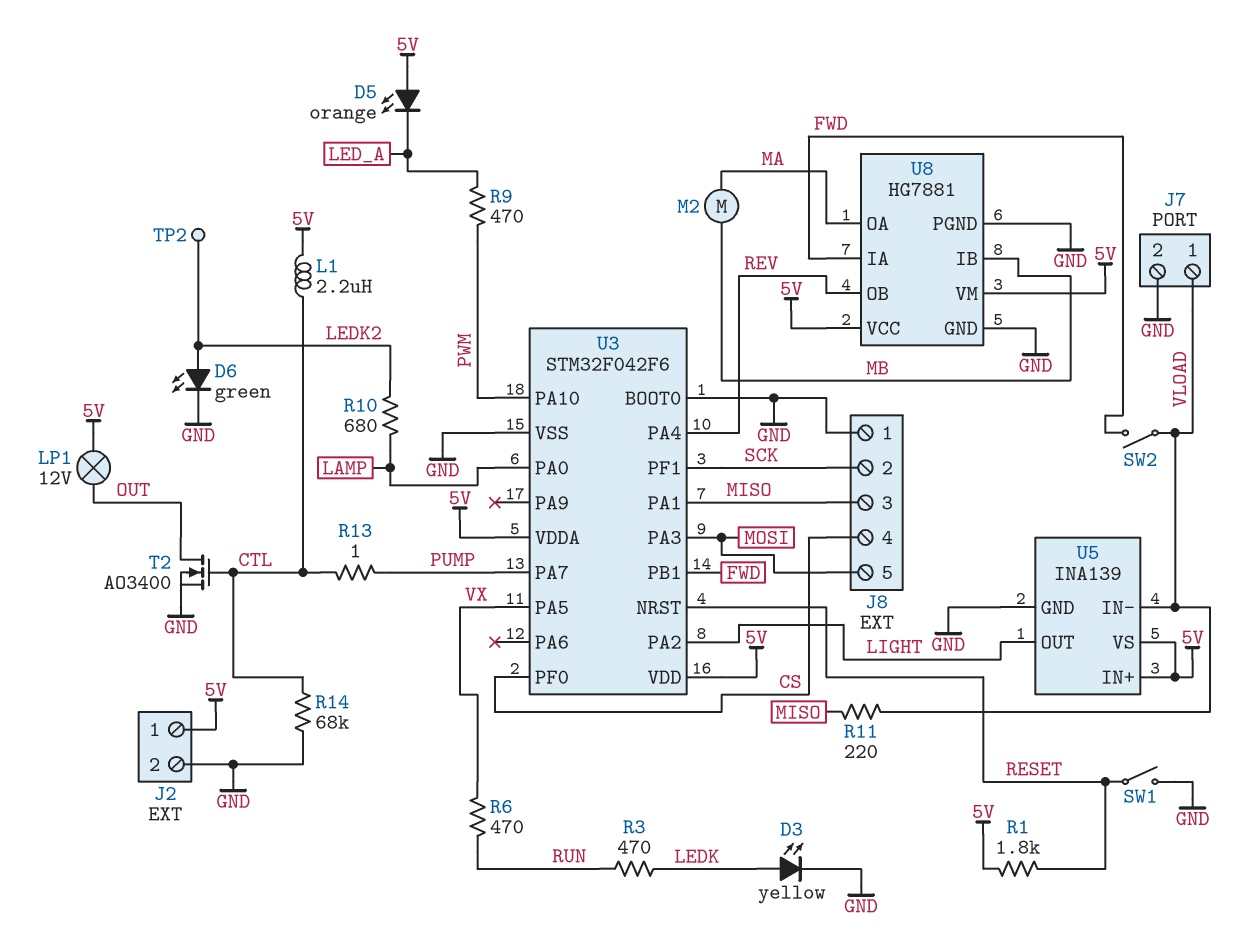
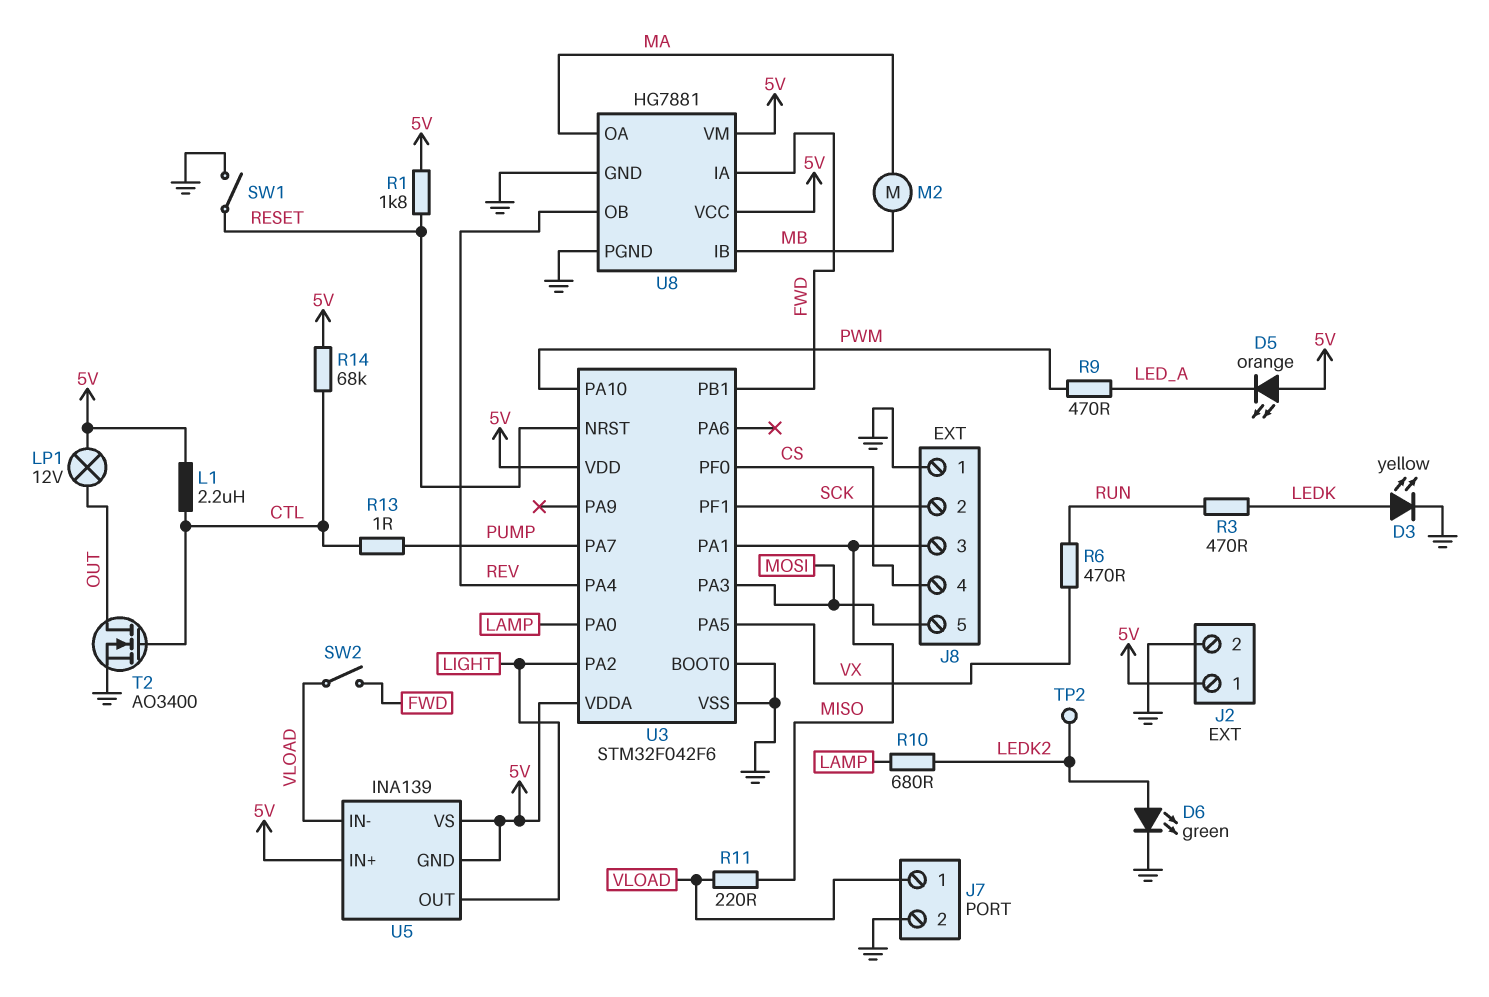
R14: 68k (CTL, GND) -> 68k (5V, CTL)
U5 pin GND: GND -> 5V

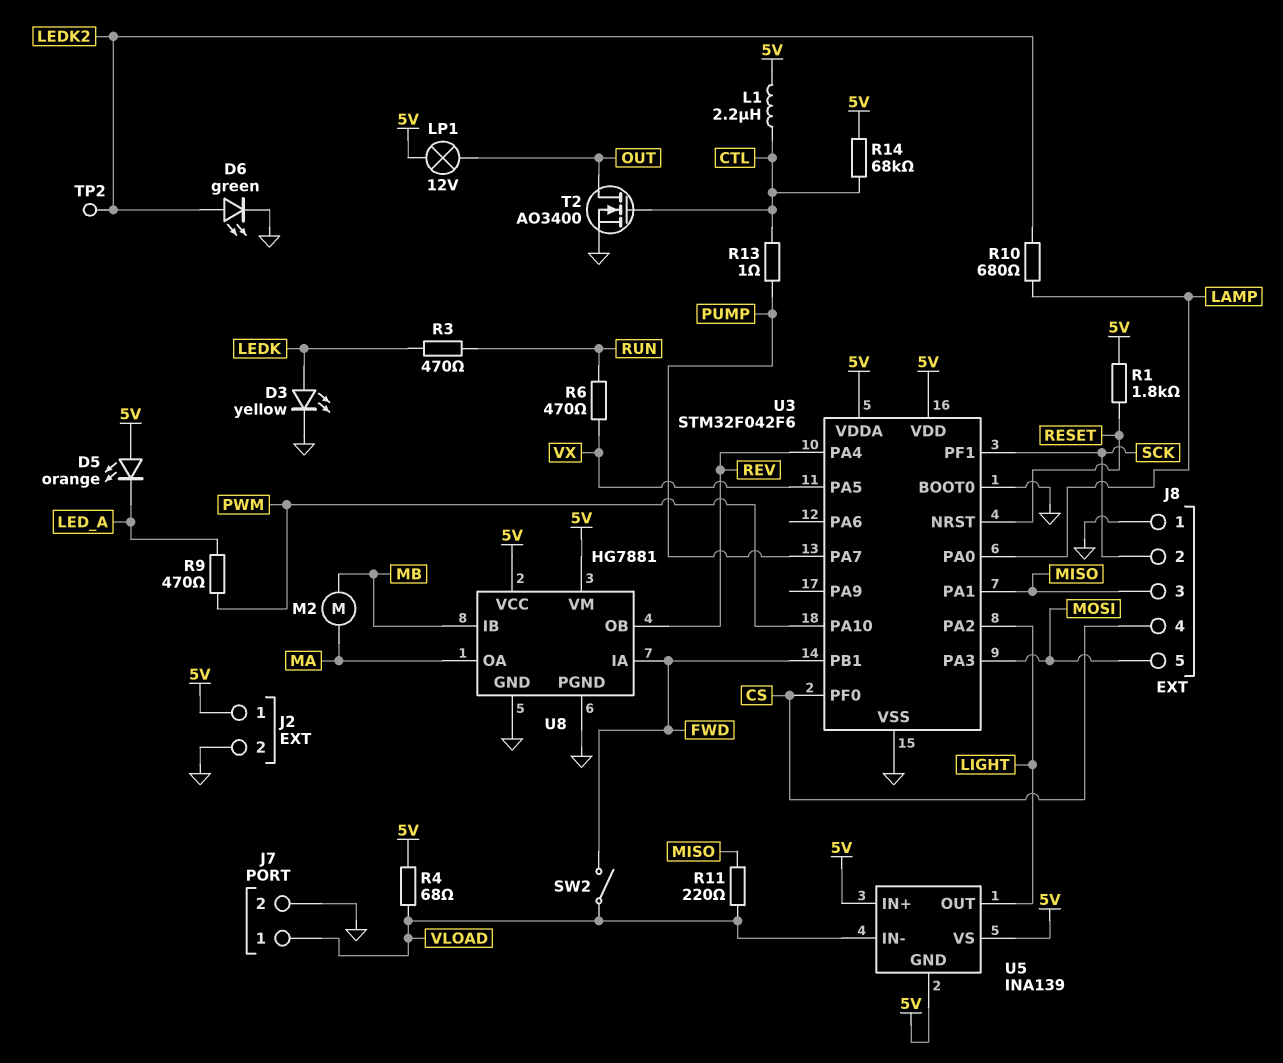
R4: none -> 68 (5V, VLOAD)
SW1: switch (GND, RESET) -> none

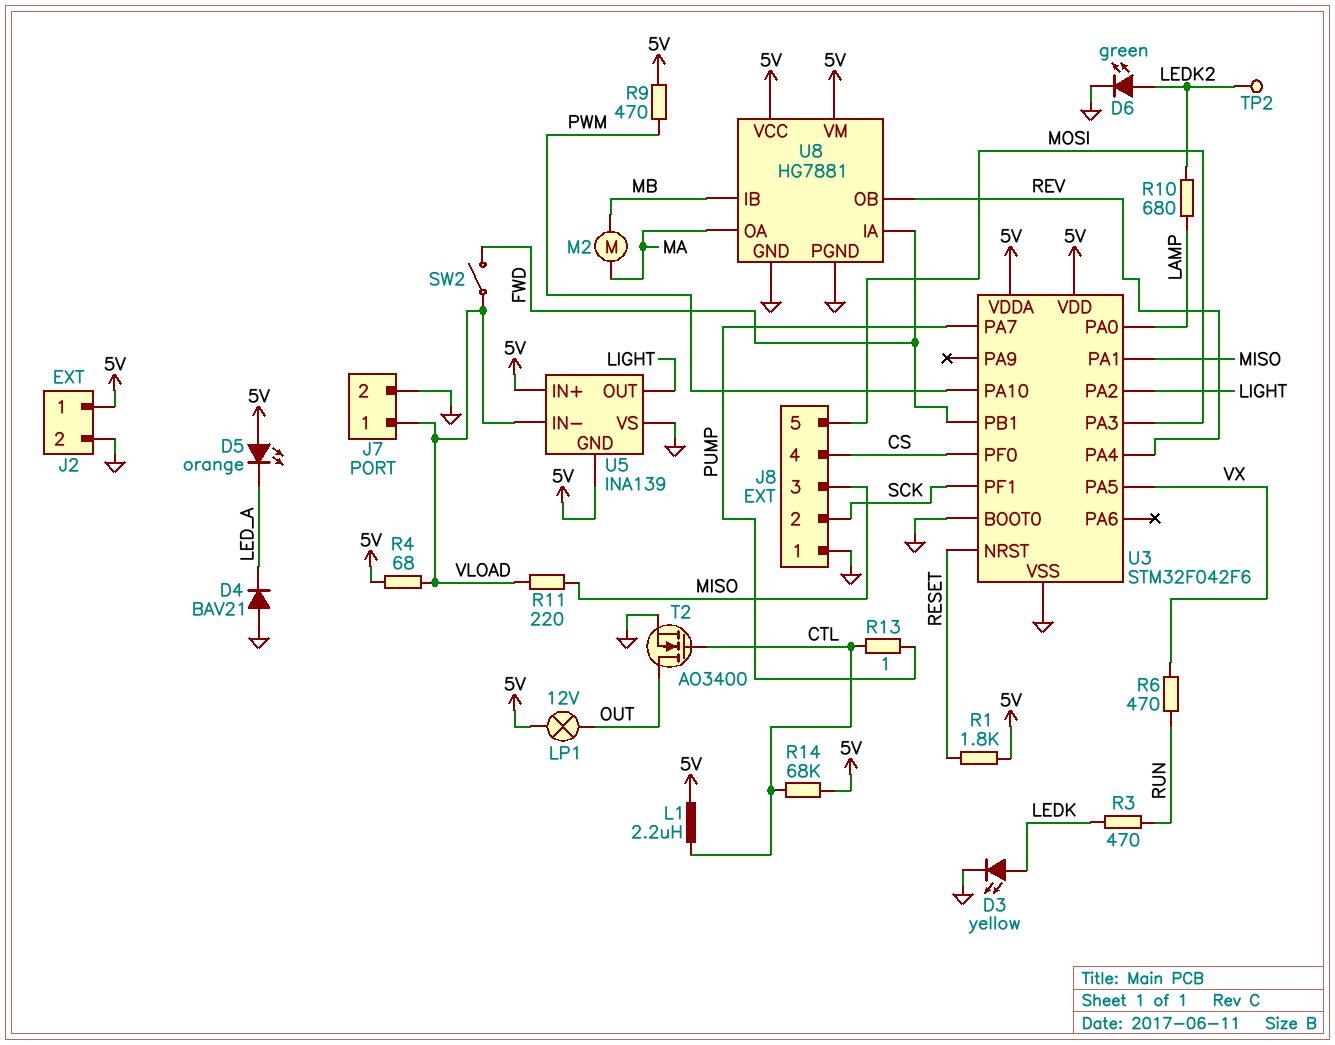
D4: none -> diode BAV21 (A GND, K LED_A)
R9: 470 (LED_A, PWM) -> 470 (5V, PWM)
U5 pin VS: 5V -> GND

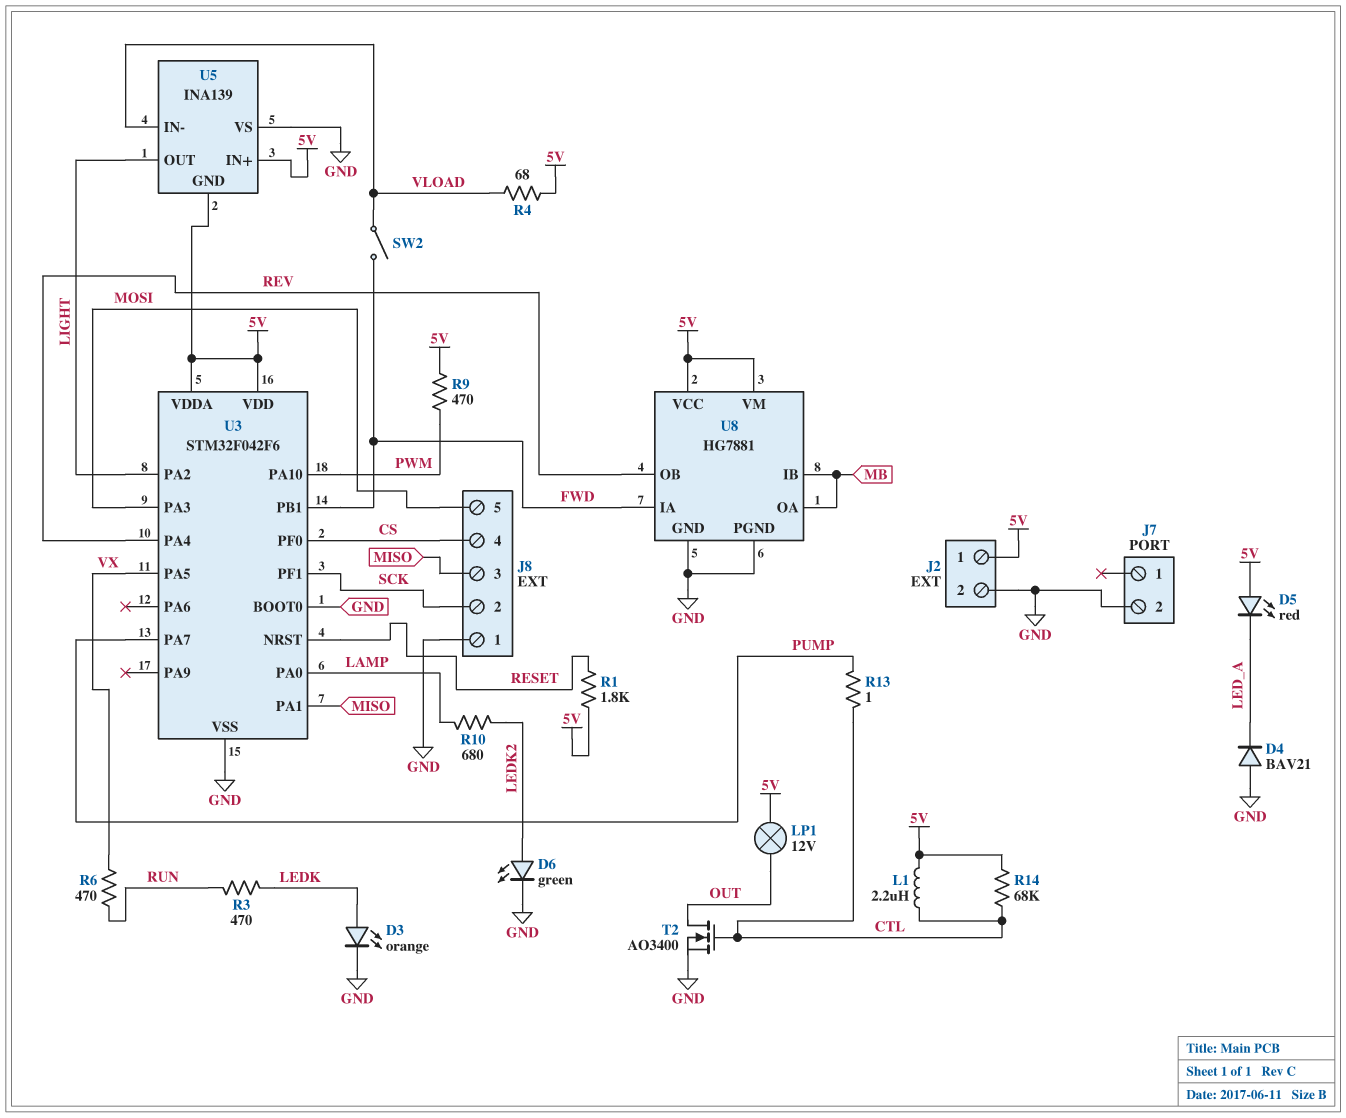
D3: LED yellow (A LEDK, K GND) -> LED orange (A LEDK, K GND)
D5: LED orange (A 5V, K LED_A) -> LED red (A 5V, K LED_A)
J7 pin 1: VLOAD -> none
M2: motor (MA, MB) -> none
R11: 220 (MISO, VLOAD) -> none
TP2: test point (LEDK2) -> none
U8 pin OA: MA -> MB

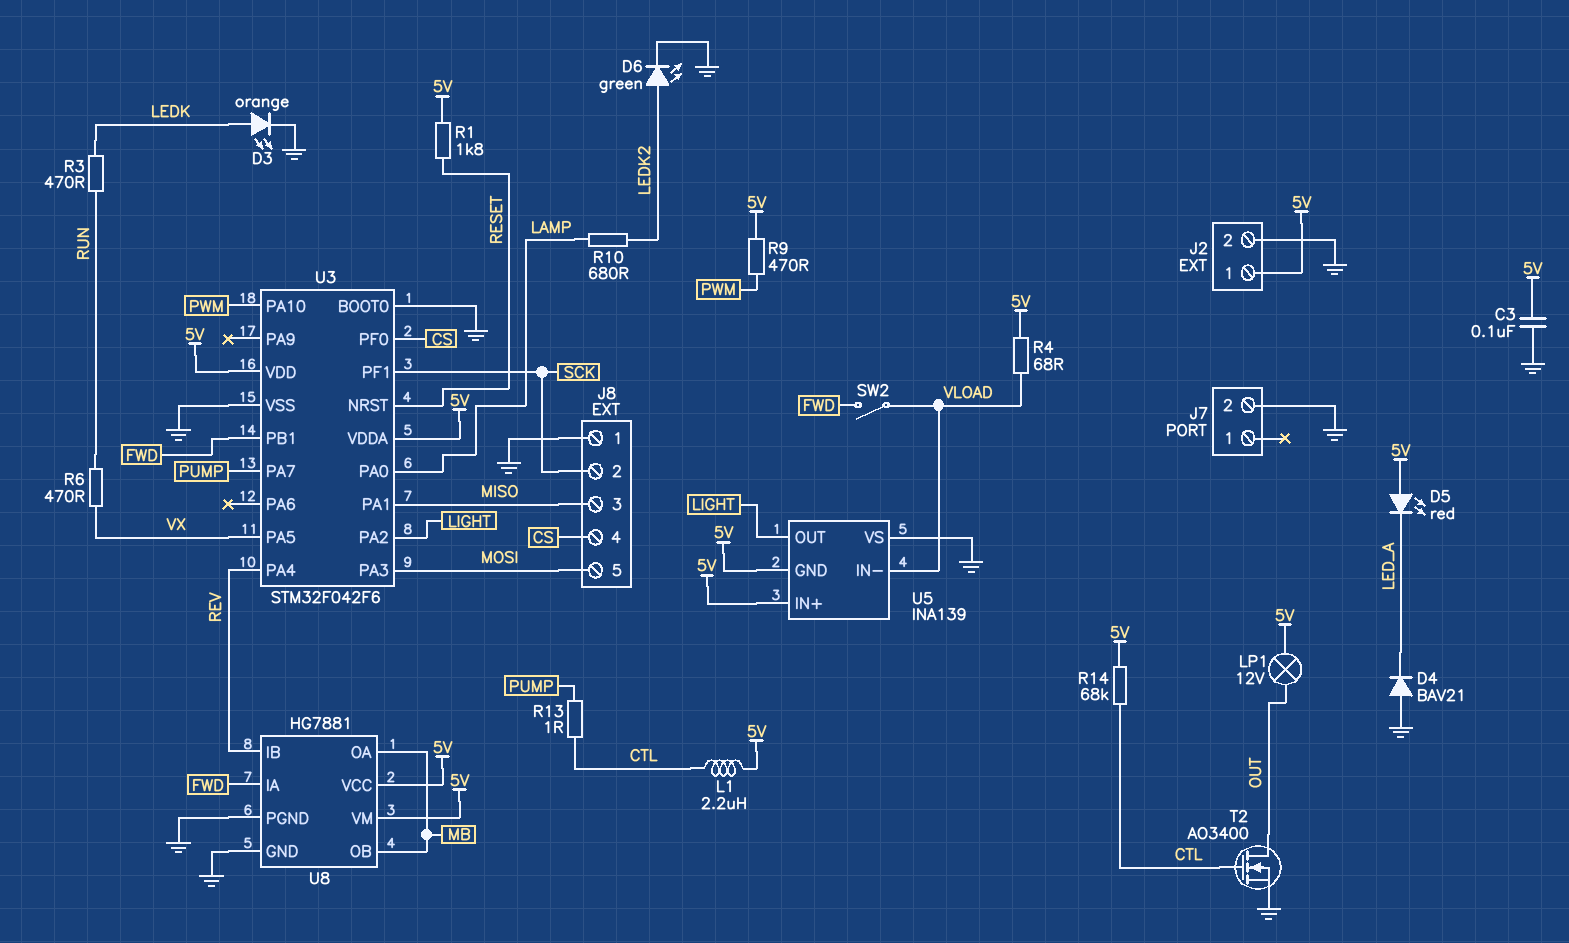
C3: none -> 100nF (5V, GND)
U8 pin IB: MB -> REV
U8 pin OB: REV -> MB

